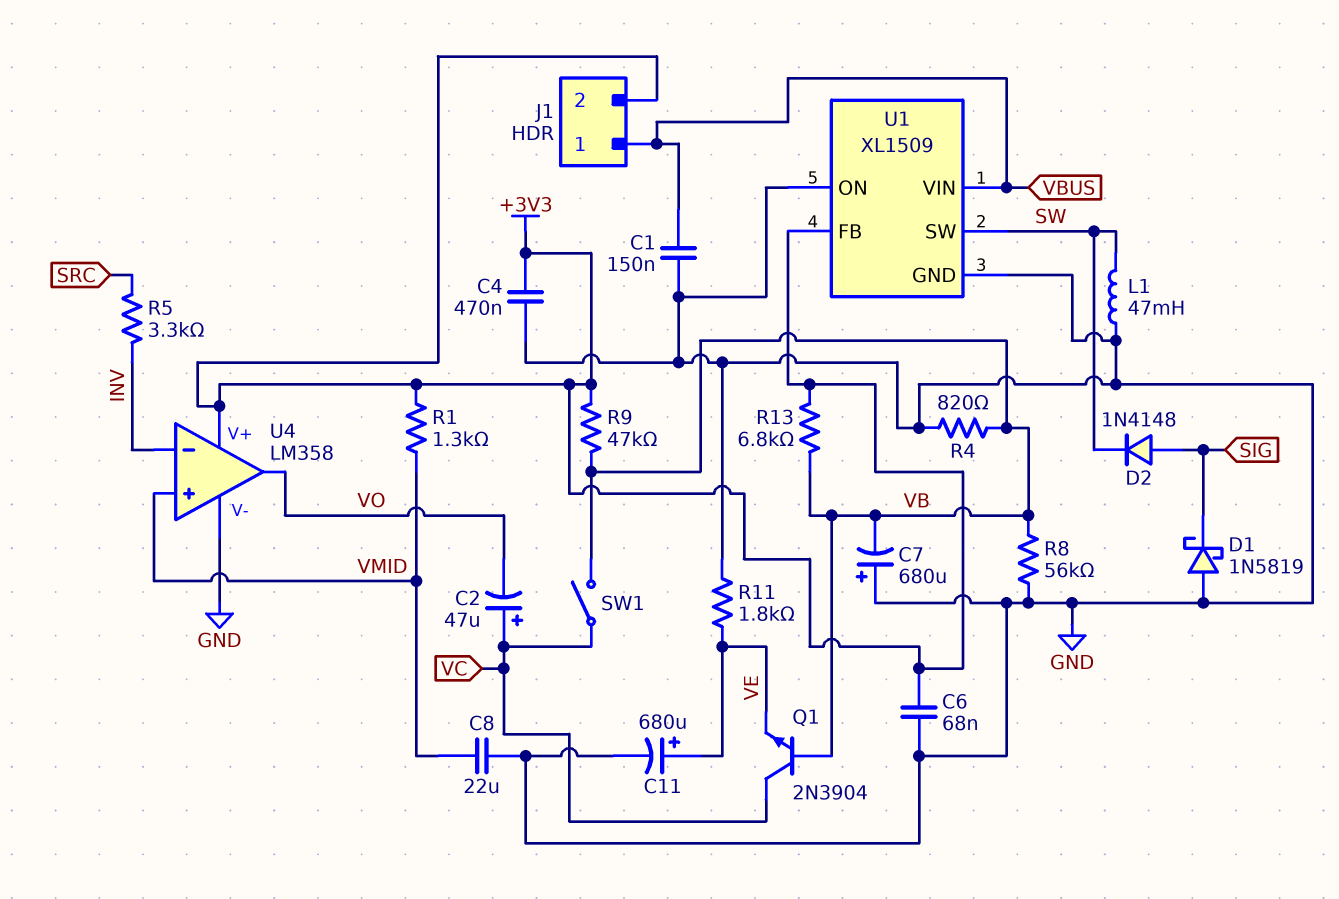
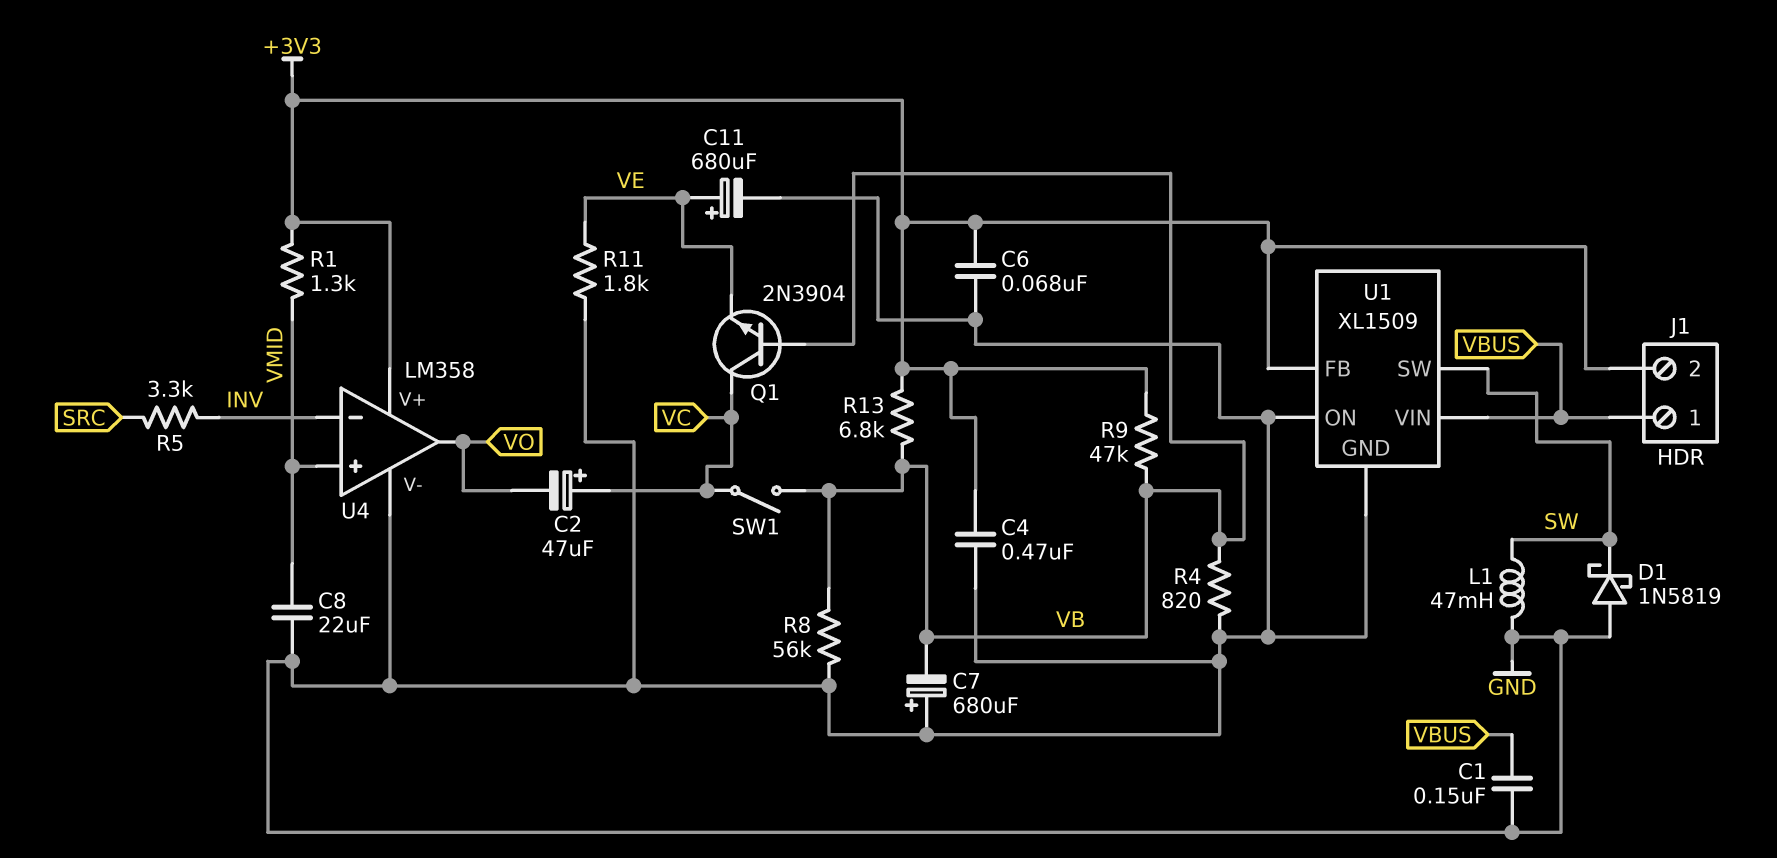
D1: schottky 1N5819 (A GND, K SIG) -> schottky 1N5819 (A GND, K SW)
D2: diode 1N4148 (A SIG, K SW) -> none

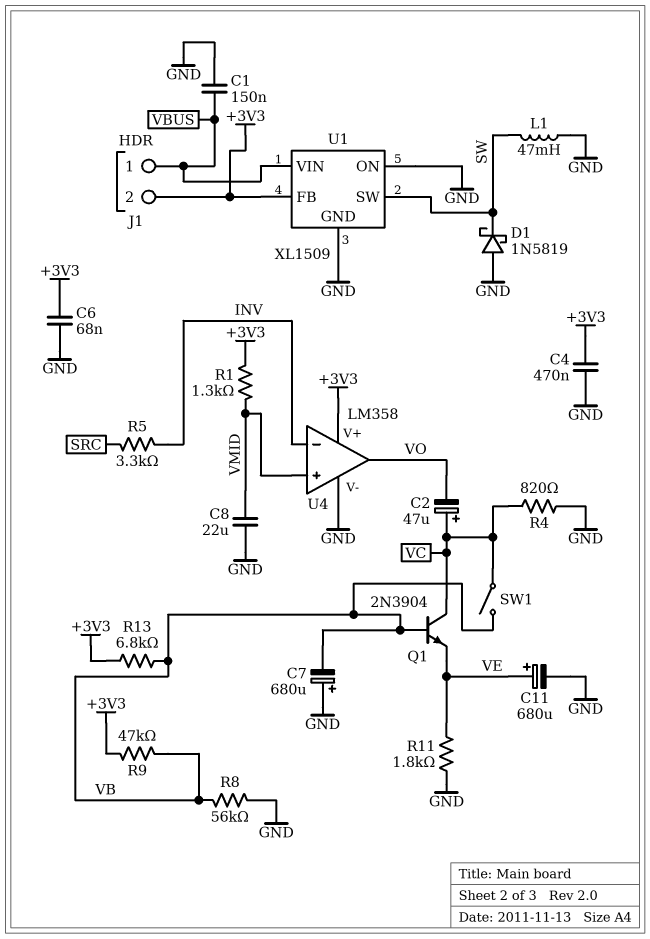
R4: 820 (GND, VB) -> 820 (GND, VC)

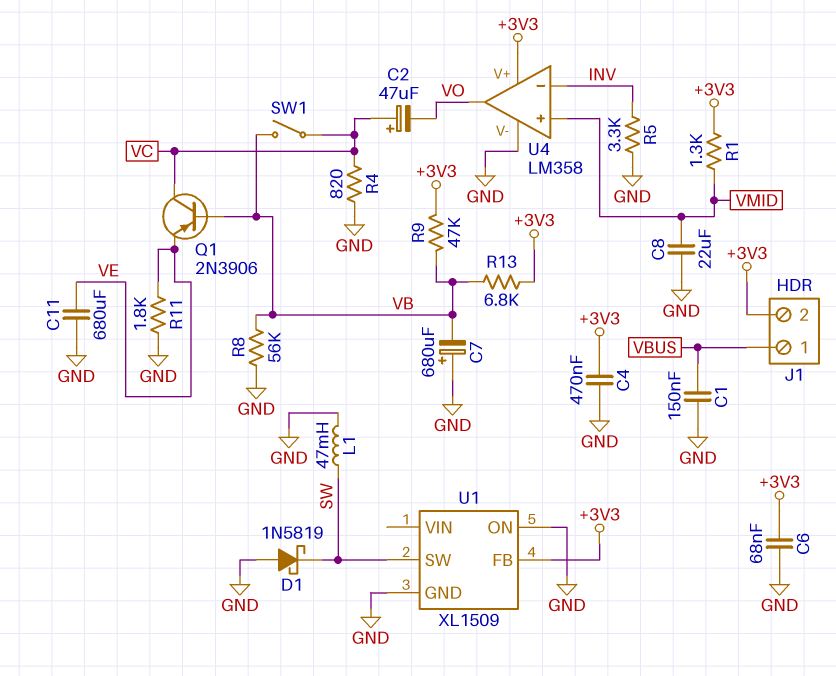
C11: 680uF (plus VE, minus GND) -> 680uF (GND, VE)
Q1: NPN 2N3904 (B VB, C VC, E VE) -> PNP 2N3906 (B VB, C VC, E VE)
R5: 3.3k (INV, SRC) -> 3.3k (GND, INV)
U1 pin VIN: VBUS -> none

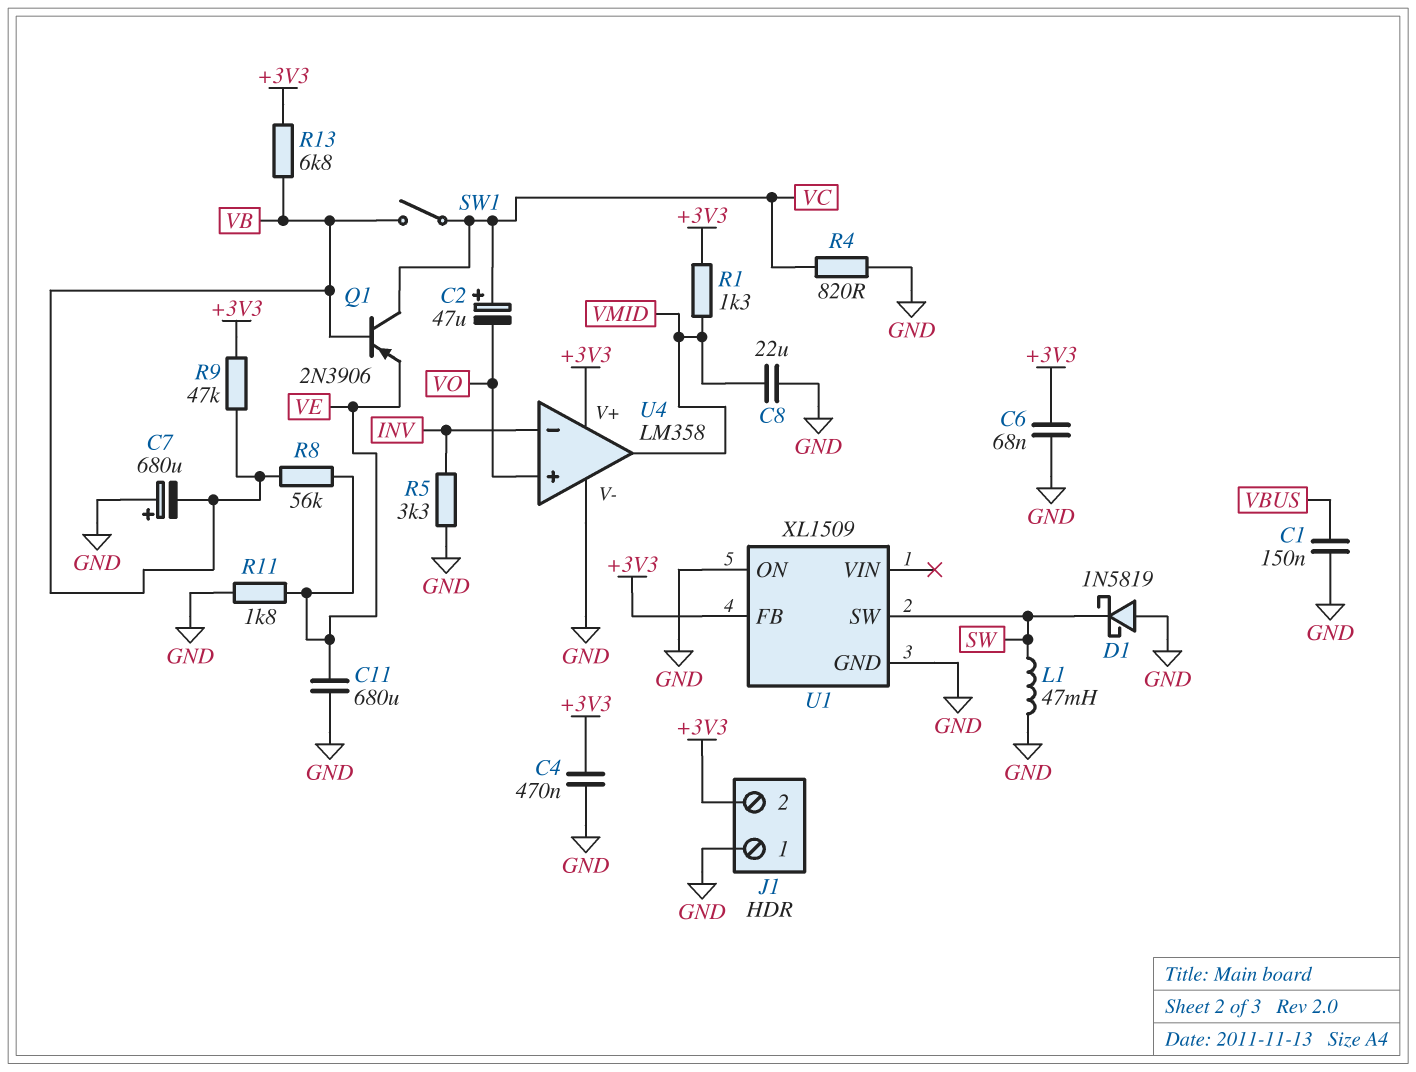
J1 pin 1: VBUS -> GND
R8: 56k (GND, VB) -> 56k (VB, VE)
U4 pin in+: VMID -> VO
U4 pin out: VO -> VMID

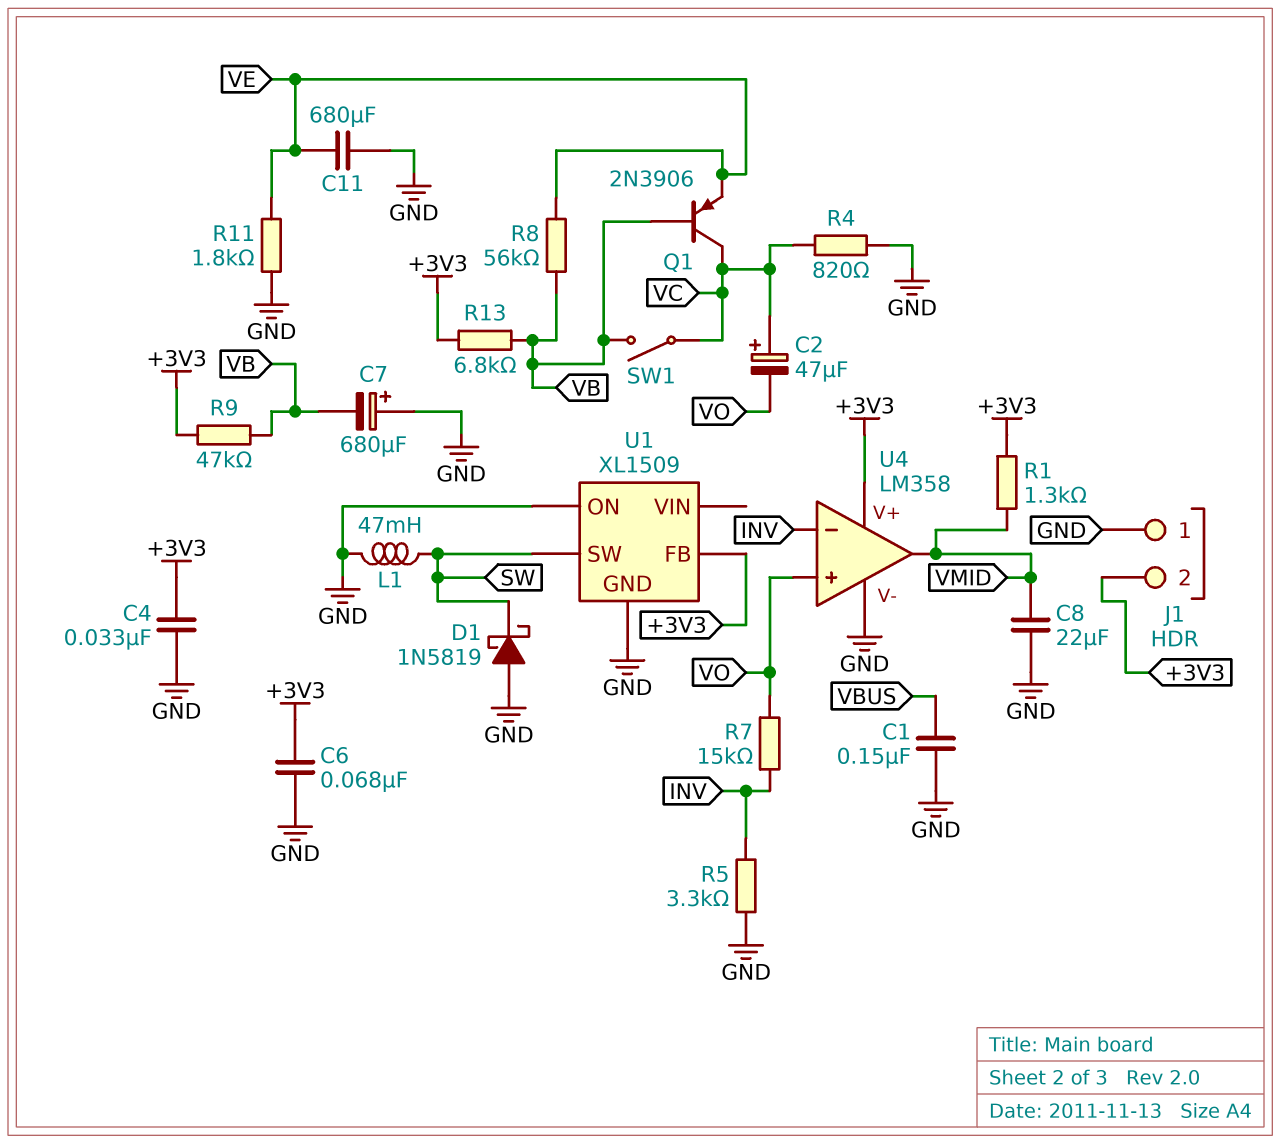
C4: 470nF (+3V3, GND) -> 33nF (+3V3, GND)
R7: none -> 15k (INV, VO)

